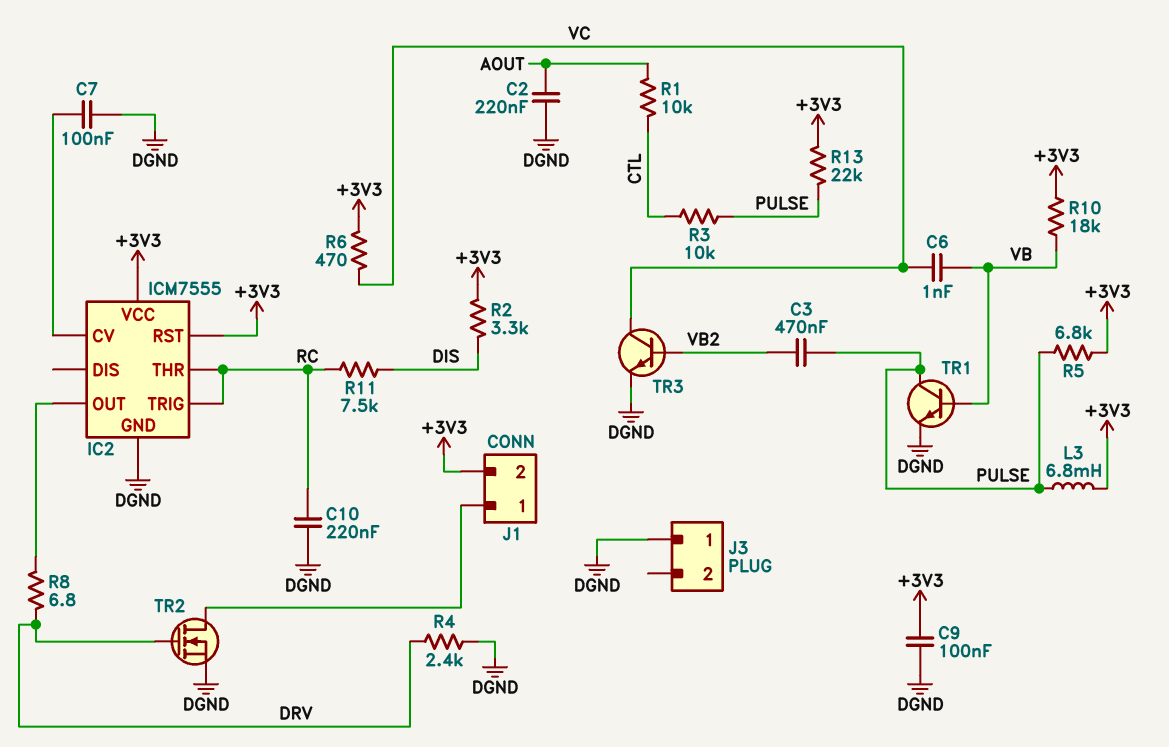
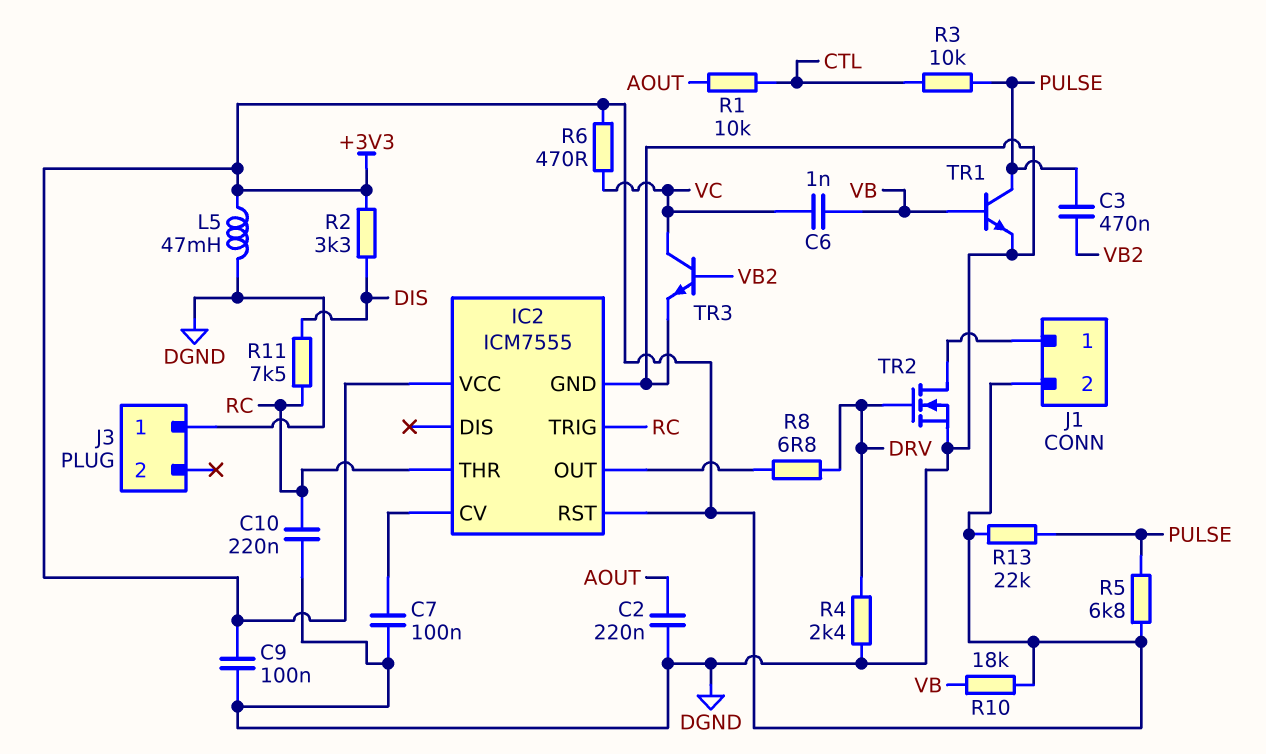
L3: 6.8mH (+3V3, PULSE) -> none
L5: none -> 47mH (+3V3, DGND)

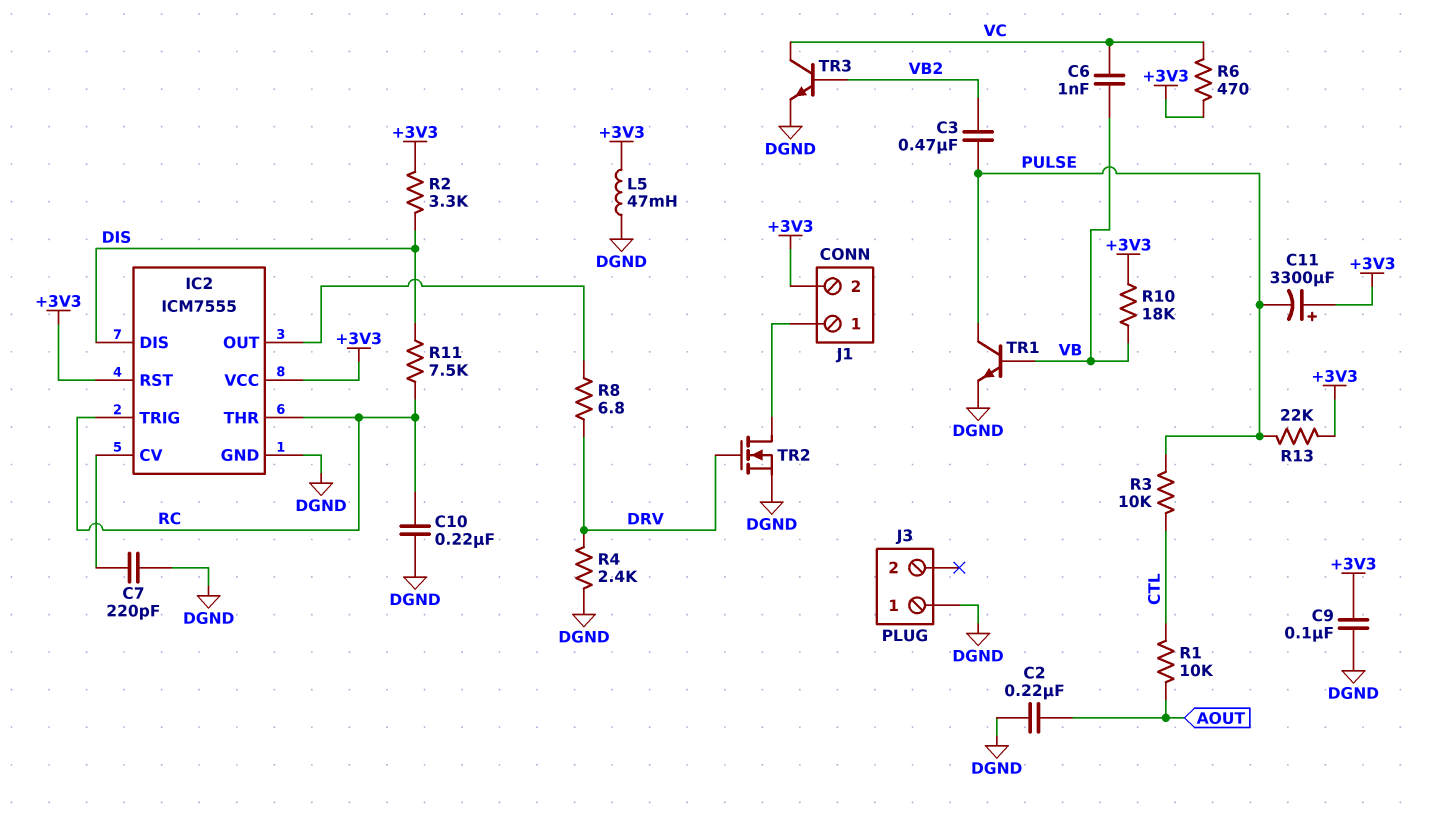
C7: 100nF (DGND, IC2/CV) -> 220pF (DGND, IC2/CV)
C11: none -> 3300uF (plus +3V3, minus PULSE)
IC2 pin DIS: none -> DIS
R5: 6.8k (+3V3, PULSE) -> none

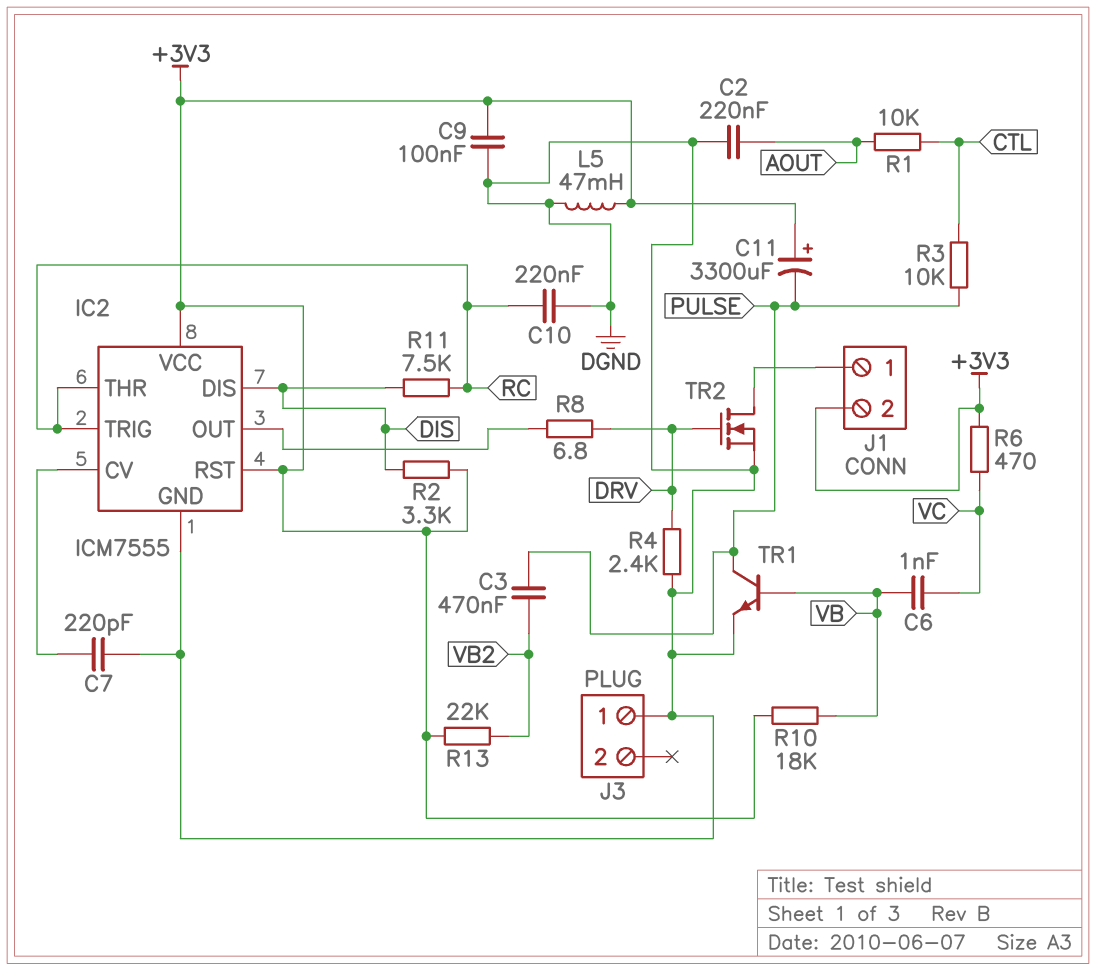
R13: 22k (+3V3, PULSE) -> 22k (+3V3, VB2)
TR3: NPN (B VB2, C VC, E DGND) -> none

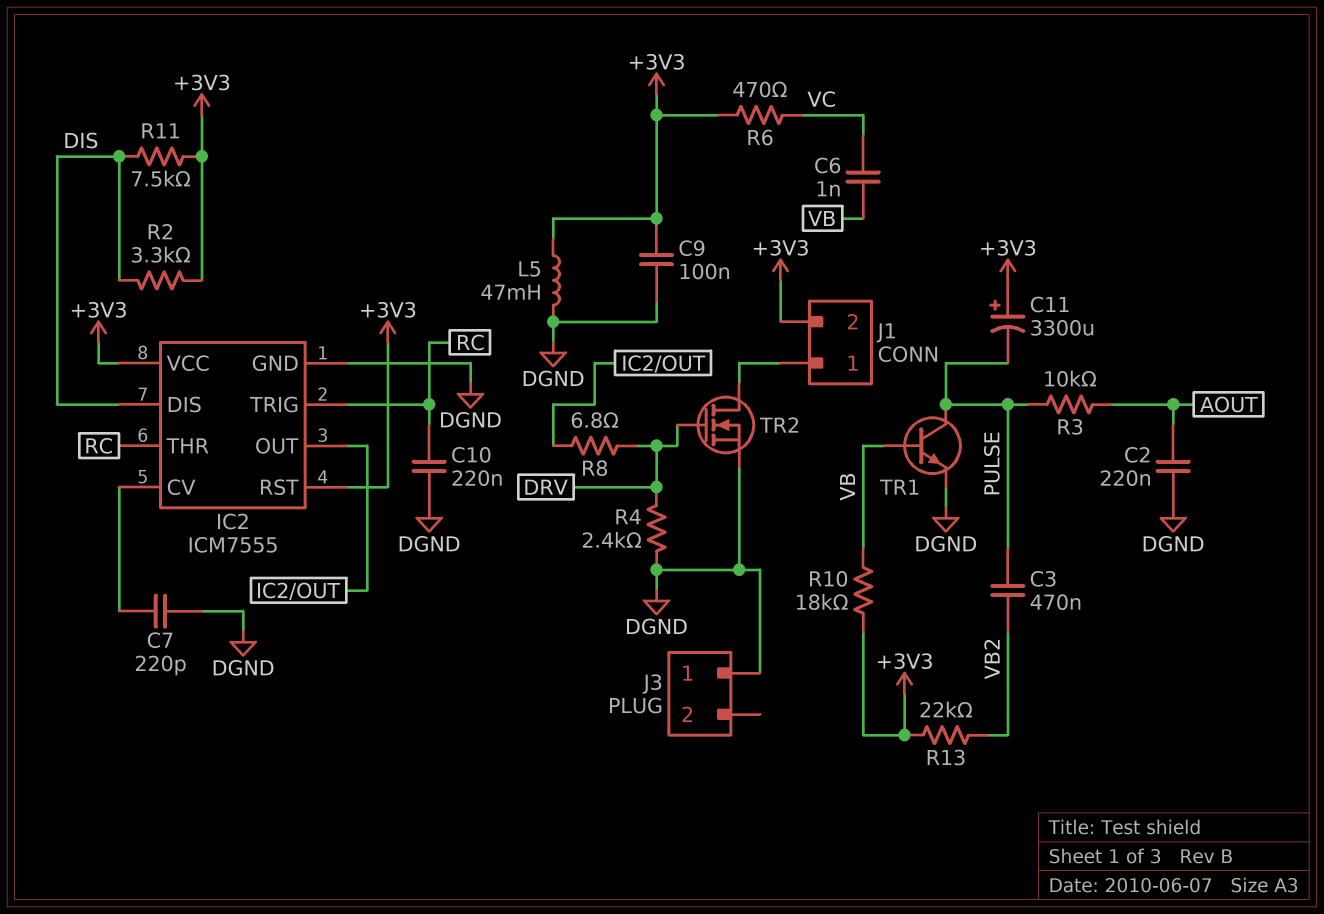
R1: 10k (AOUT, CTL) -> none
R3: 10k (CTL, PULSE) -> 10k (AOUT, PULSE)
R11: 7.5k (DIS, RC) -> 7.5k (+3V3, DIS)

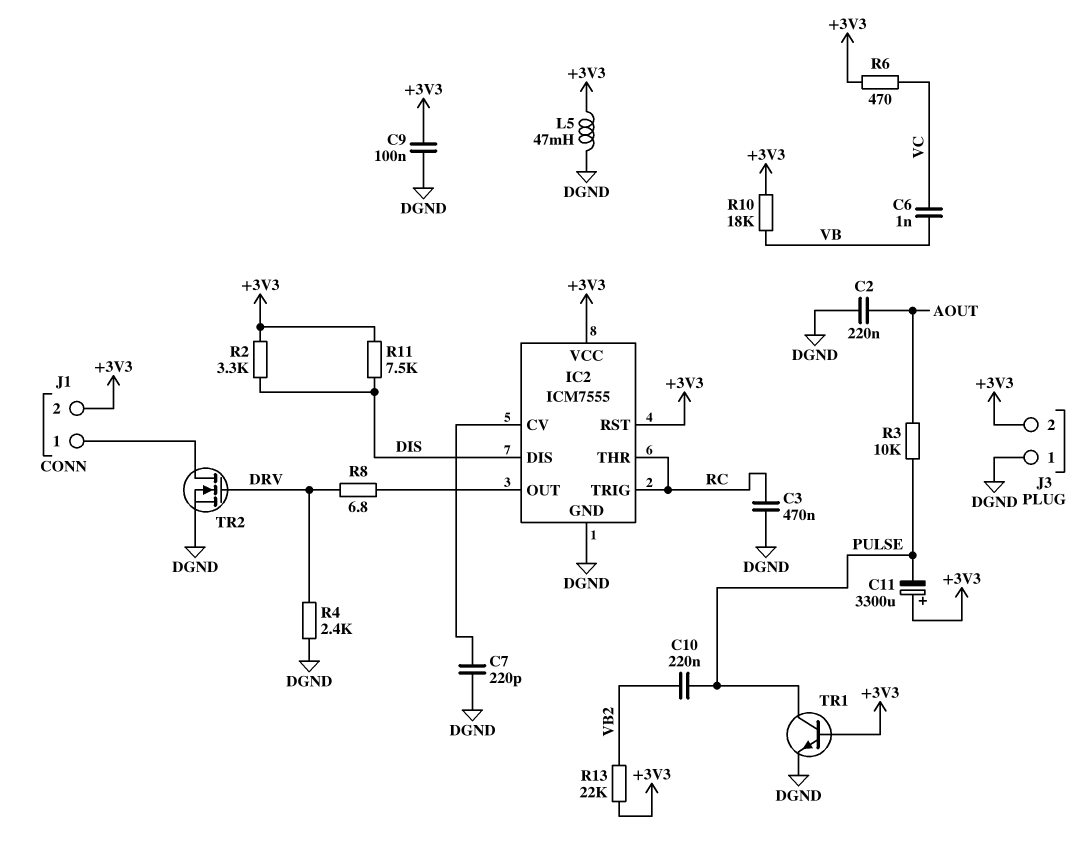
C3: 470nF (PULSE, VB2) -> 470nF (DGND, RC)
C10: 220nF (DGND, RC) -> 220nF (PULSE, VB2)
J3 pin 2: none -> +3V3
TR1: NPN (B VB, C PULSE, E DGND) -> NPN (B +3V3, C PULSE, E DGND)

